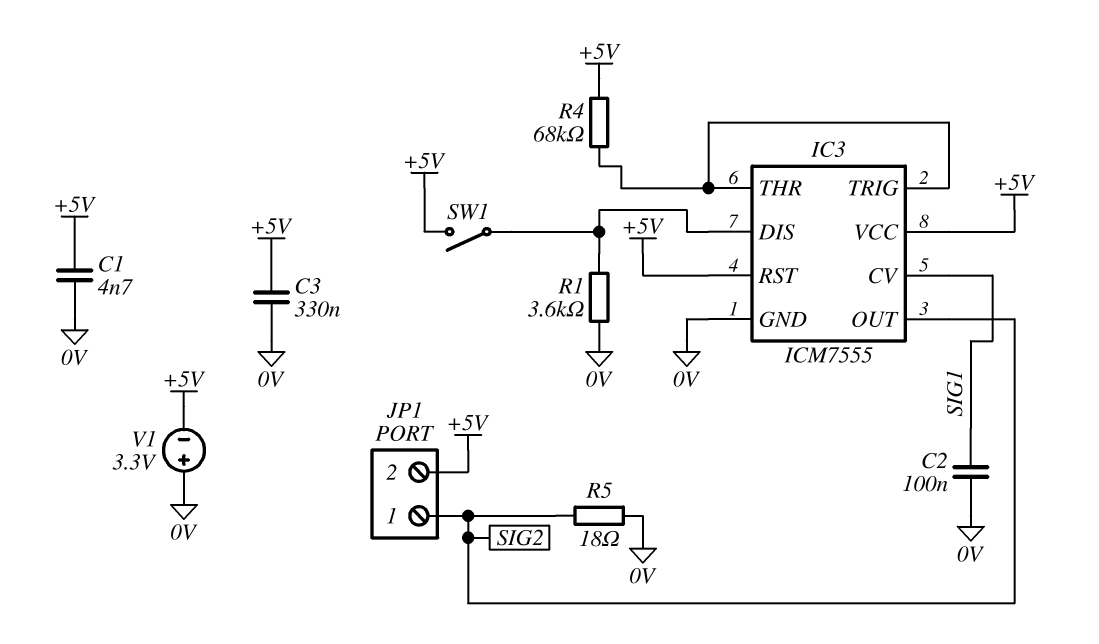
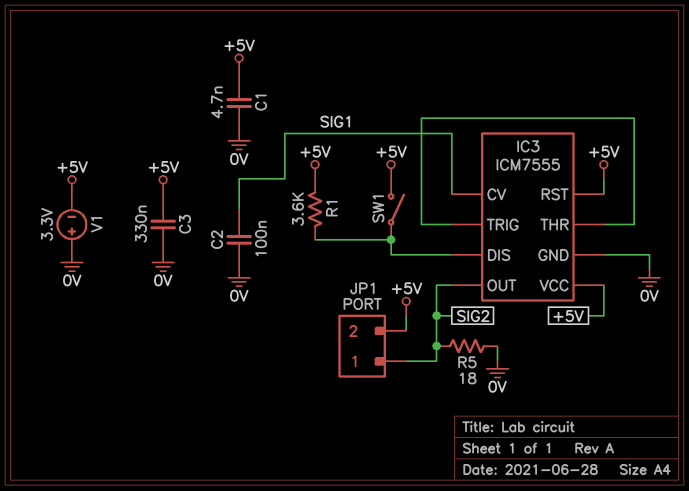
R1: 3.6k (0V, IC3/DIS) -> 3.6k (+5V, IC3/DIS)
R4: 68k (+5V, IC3/THR) -> none

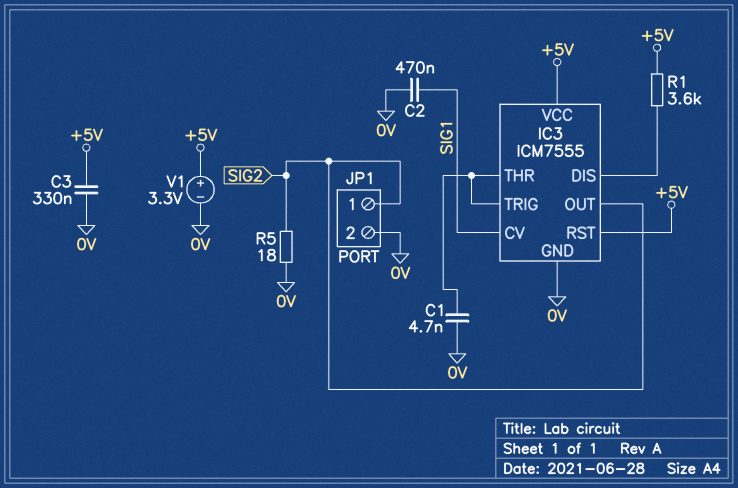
C1: 4.7nF (+5V, 0V) -> 4.7nF (0V, IC3/THR)
C2: 100nF (0V, SIG1) -> 470nF (0V, SIG1)
JP1 pin 2: +5V -> 0V
SW1: switch (+5V, IC3/DIS) -> none
V1: 3.3V (plus 0V, minus +5V) -> 3.3V (plus +5V, minus 0V)

